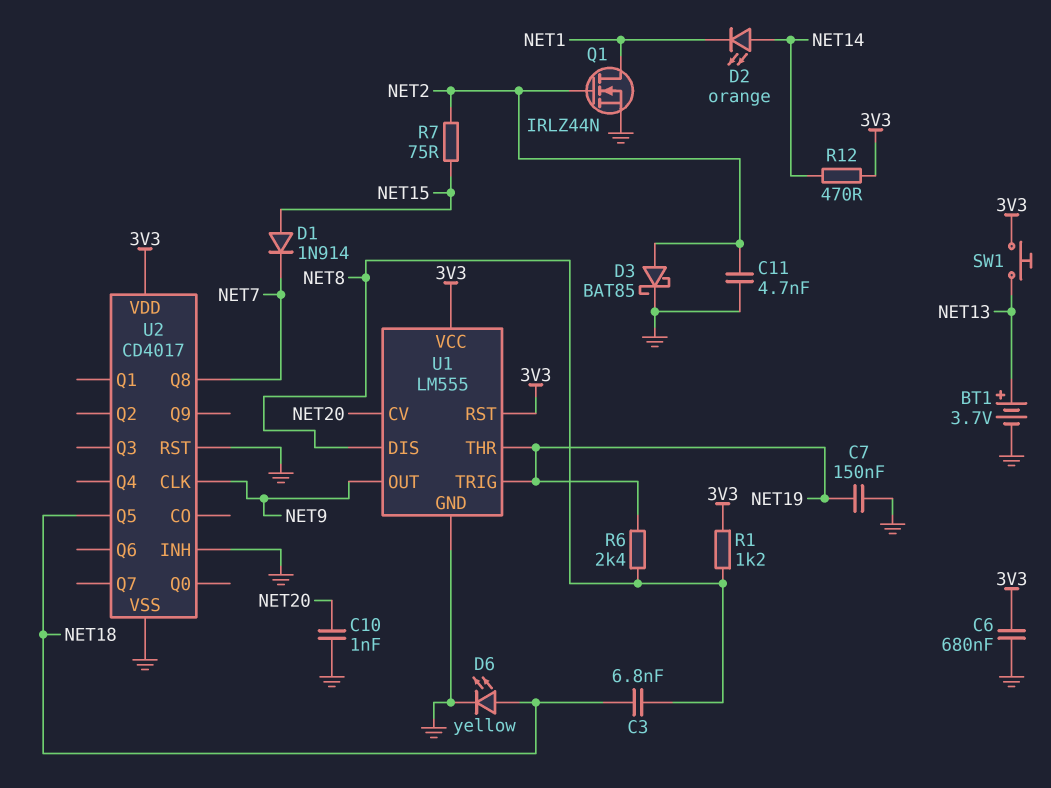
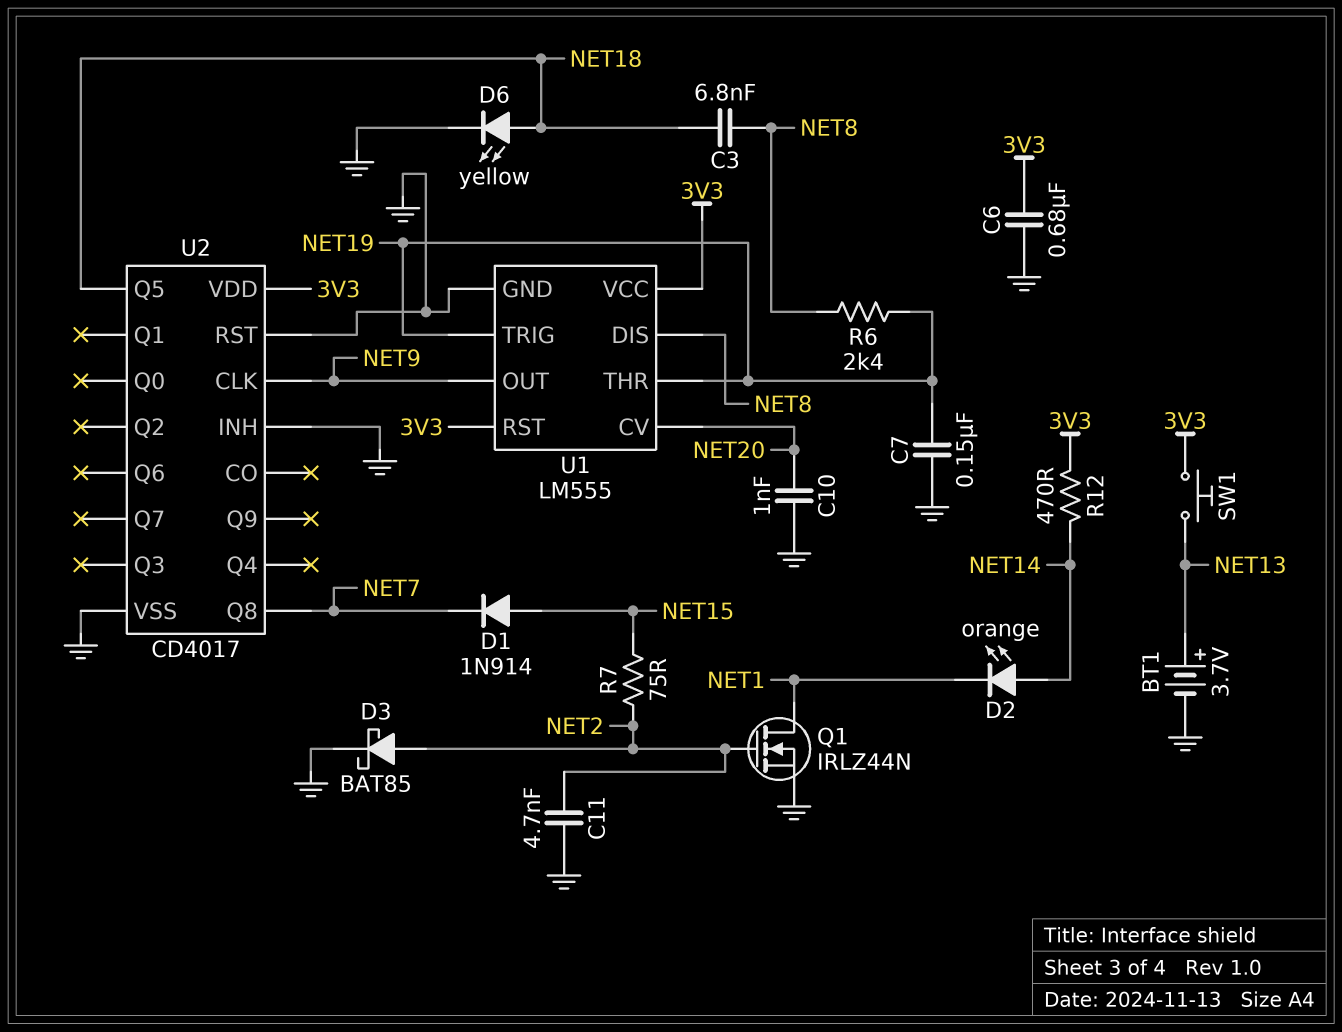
R1: 1.2k (3V3, NET8) -> none

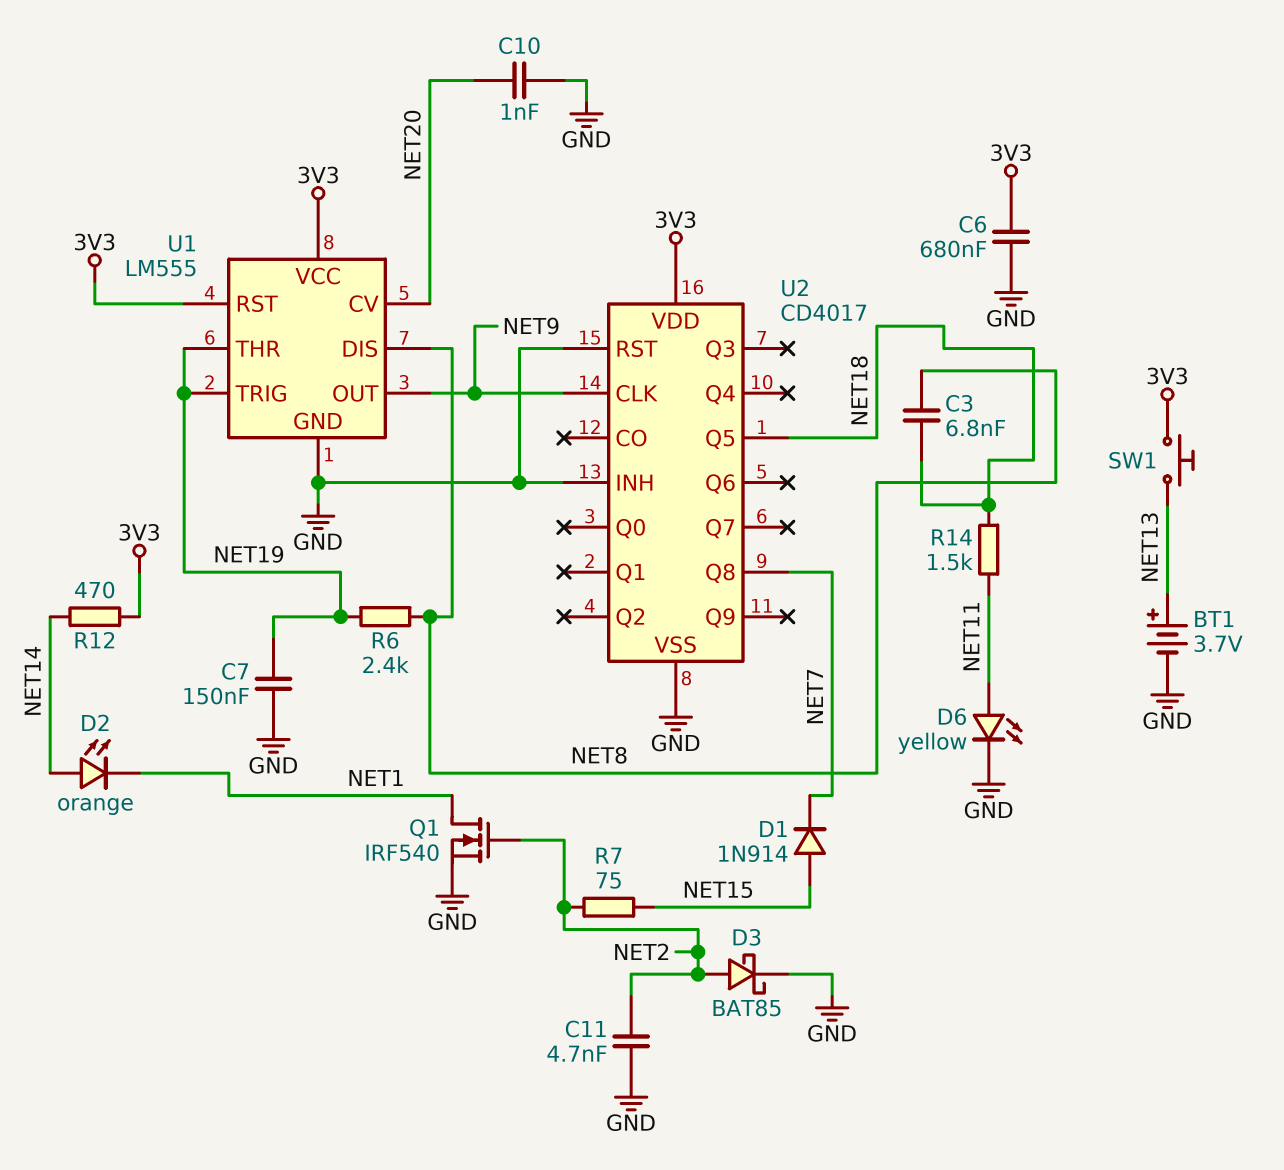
D6: LED yellow (A NET18, K GND) -> LED yellow (A NET11, K GND)
Q1: NMOS IRLZ44N (G NET2, D NET1, S GND) -> NMOS IRF540 (G NET2, D NET1, S GND)
R14: none -> 1.5k (NET11, NET18)

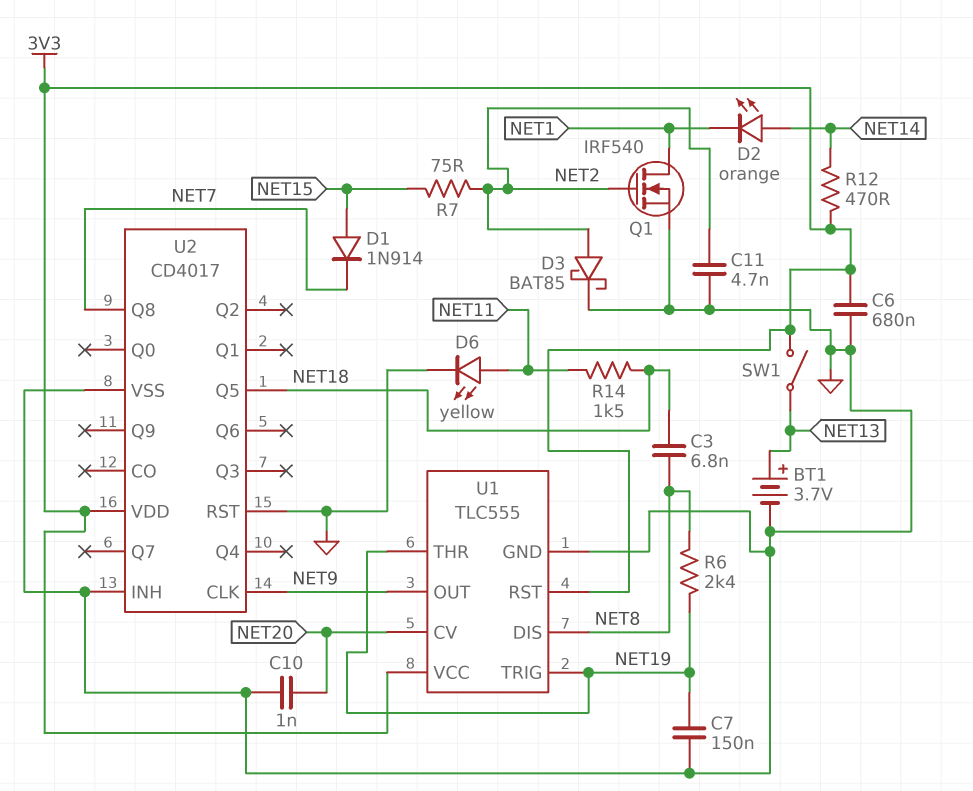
SW1: button (3V3, NET13) -> switch (3V3, NET13)
U1: LM555 -> TLC555

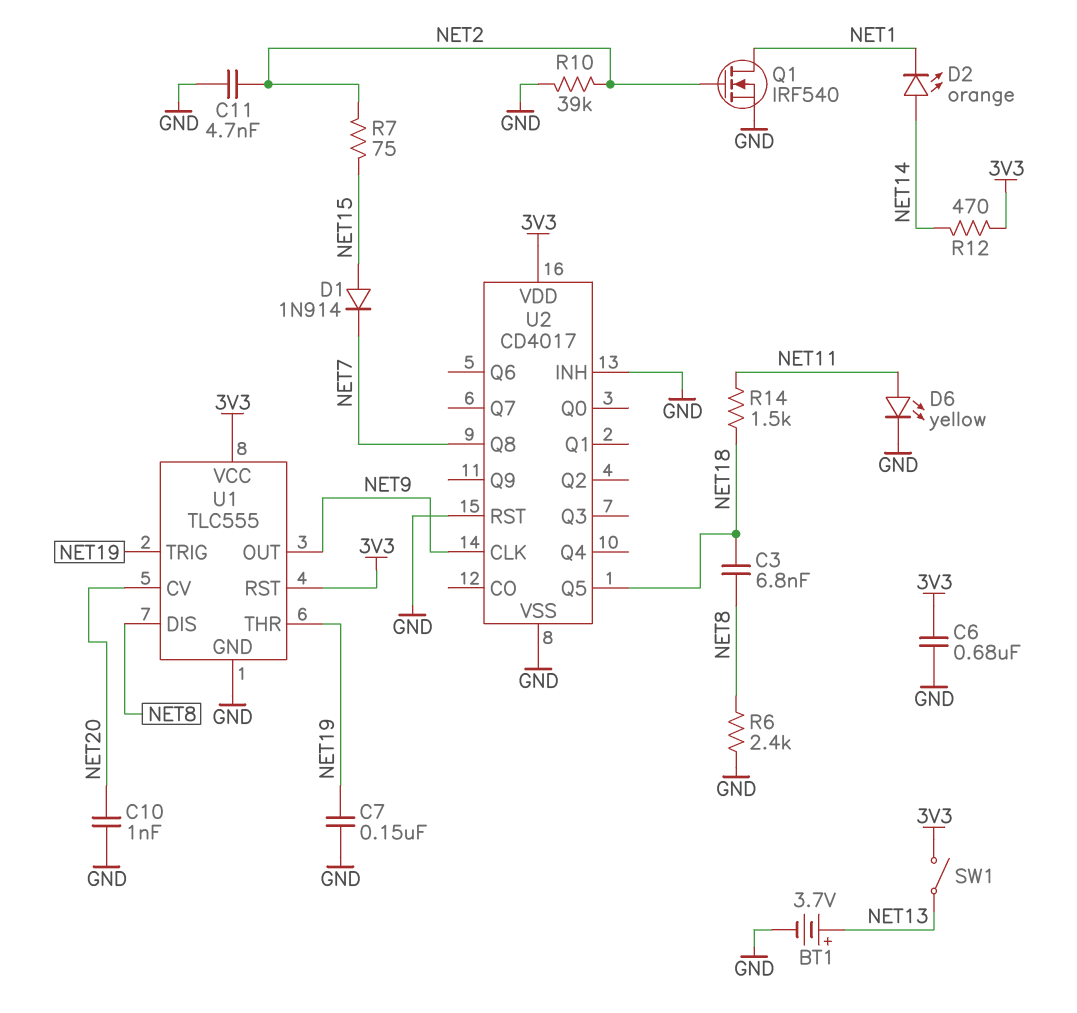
D3: schottky BAT85 (A NET2, K GND) -> none
R6: 2.4k (NET8, NET19) -> 2.4k (GND, NET8)
R10: none -> 39k (GND, NET2)

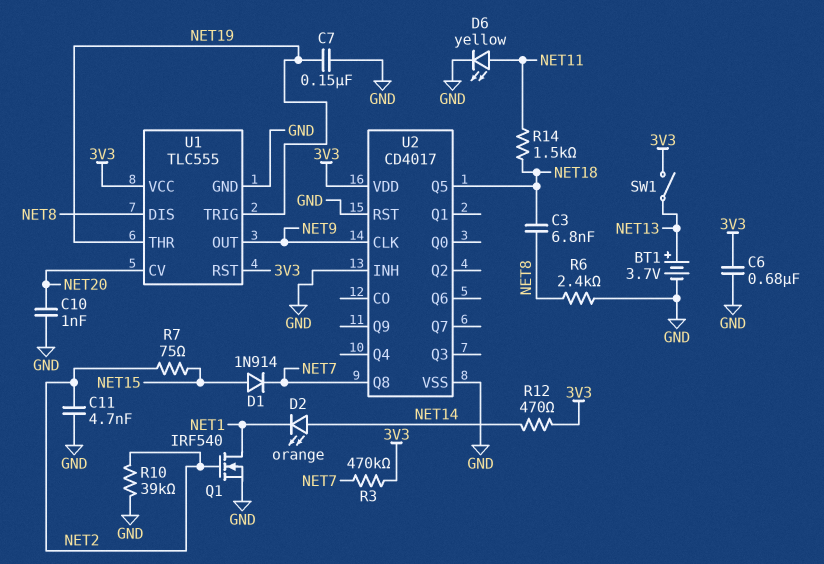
R3: none -> 470k (3V3, NET7)

